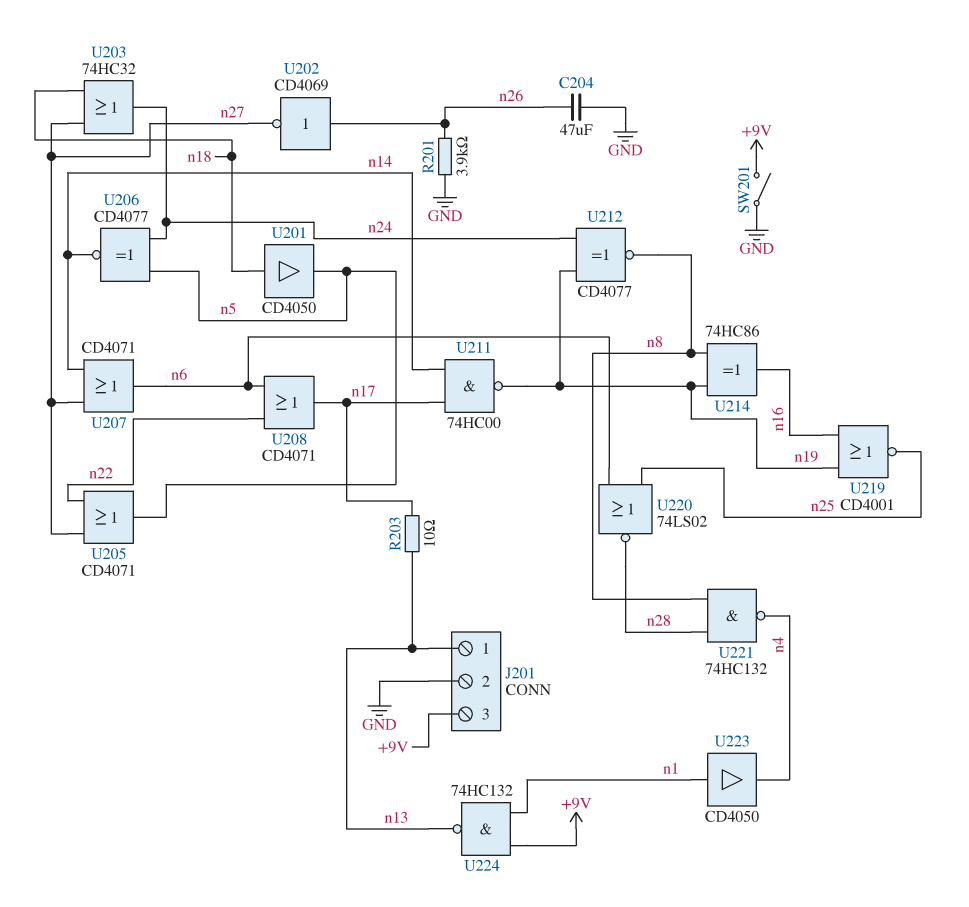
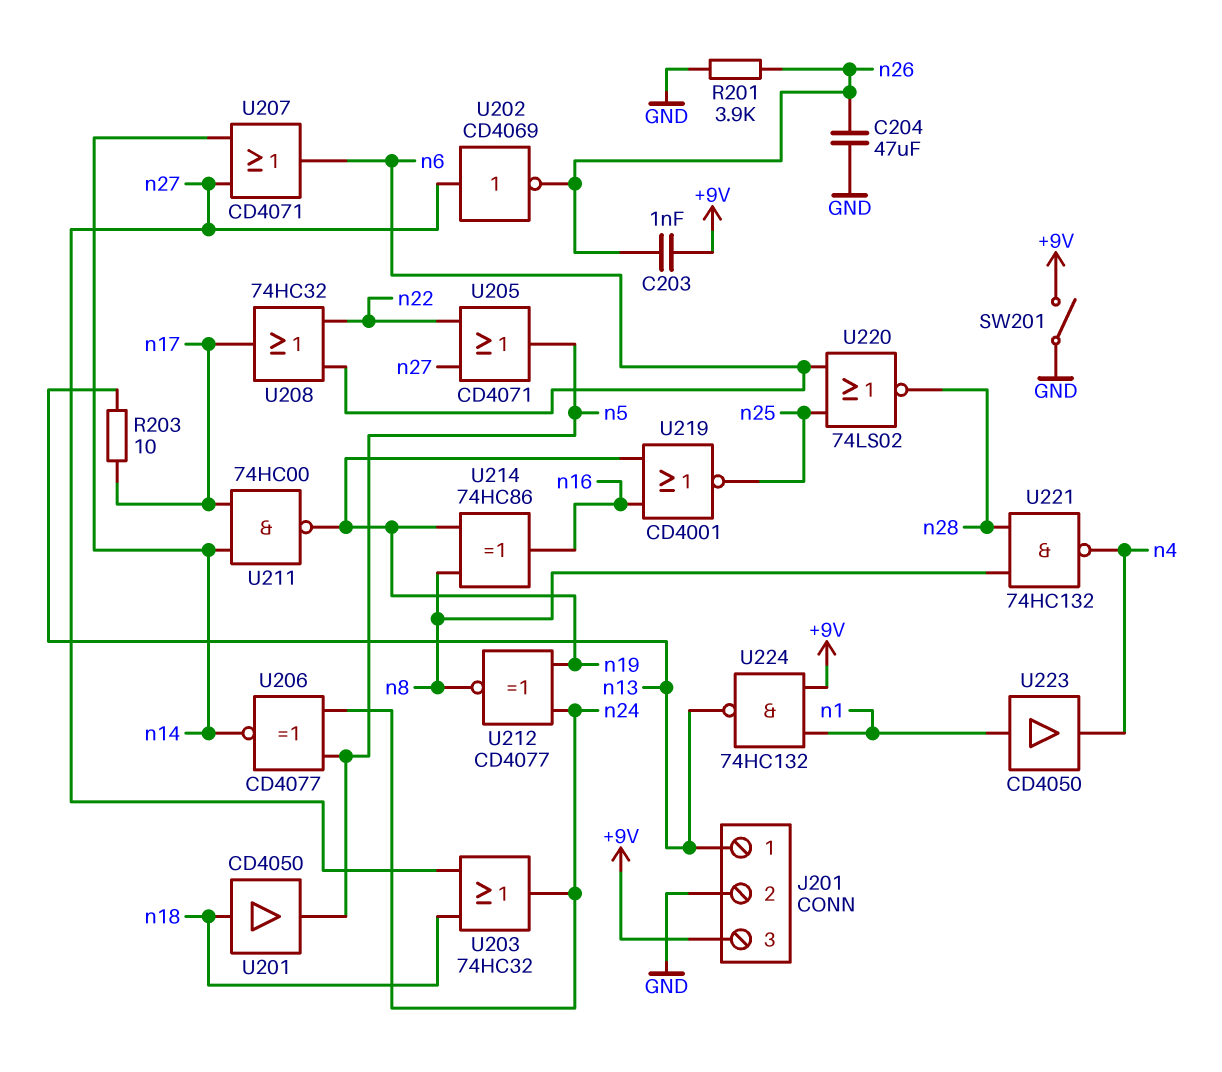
C203: none -> 1nF (+9V, n26)
U202: NOT CD4069 (in n26, out n27) -> NOT CD4069 (in n27, out n26)
U208: OR CD4071 (in n6, in n22, out n17) -> OR 74HC32 (in n6, in n22, out n17)

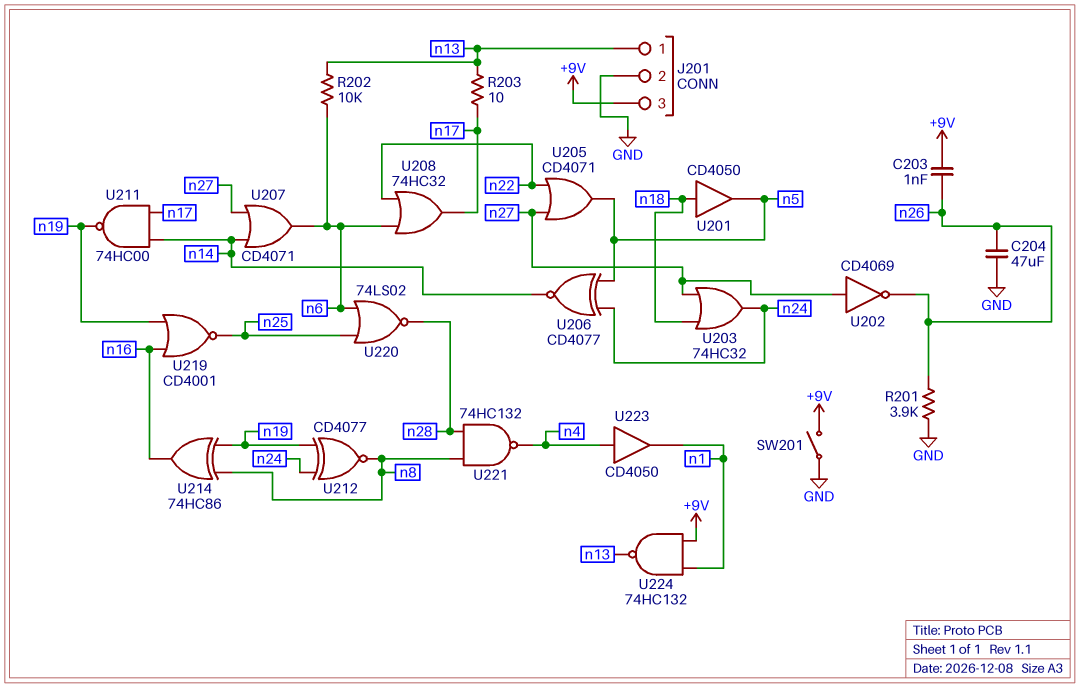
R202: none -> 10k (n6, n13)
U223: buffer CD4050 (in n1, out n4) -> buffer CD4050 (in n4, out n1)

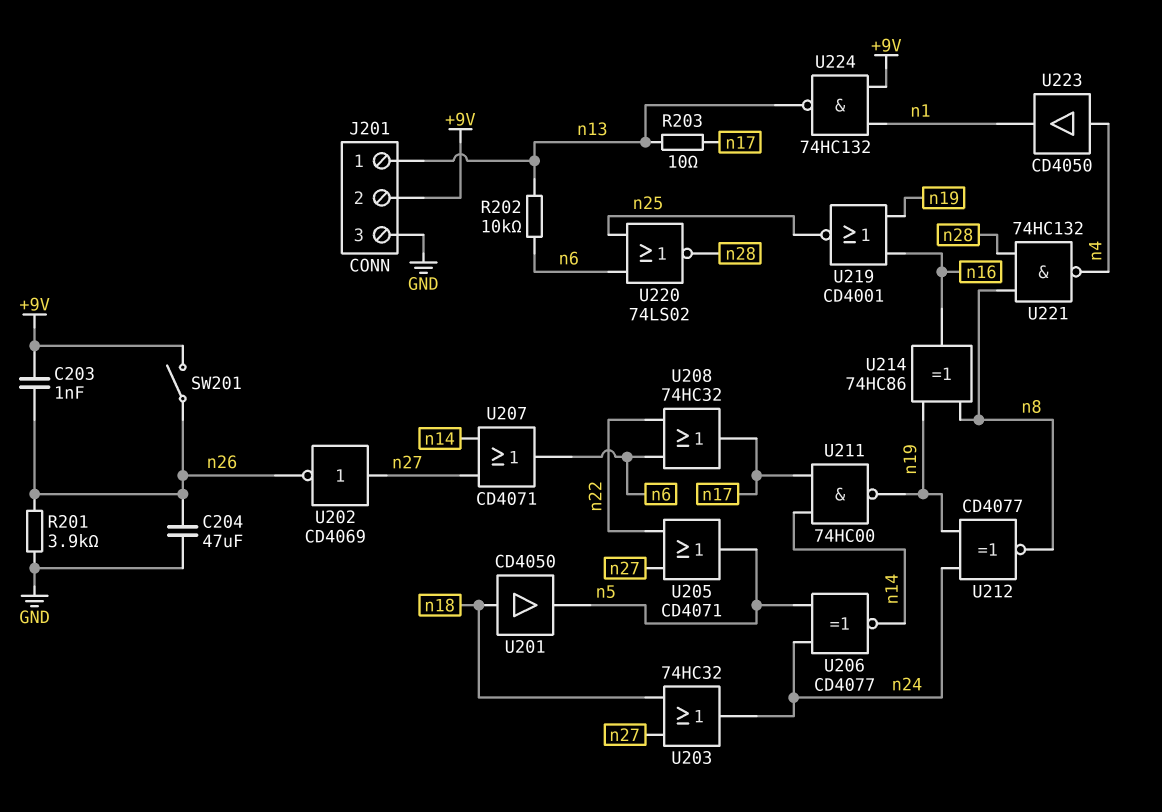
J201 pin 2: GND -> +9V
J201 pin 3: +9V -> GND
SW201: switch (+9V, GND) -> switch (+9V, n26)

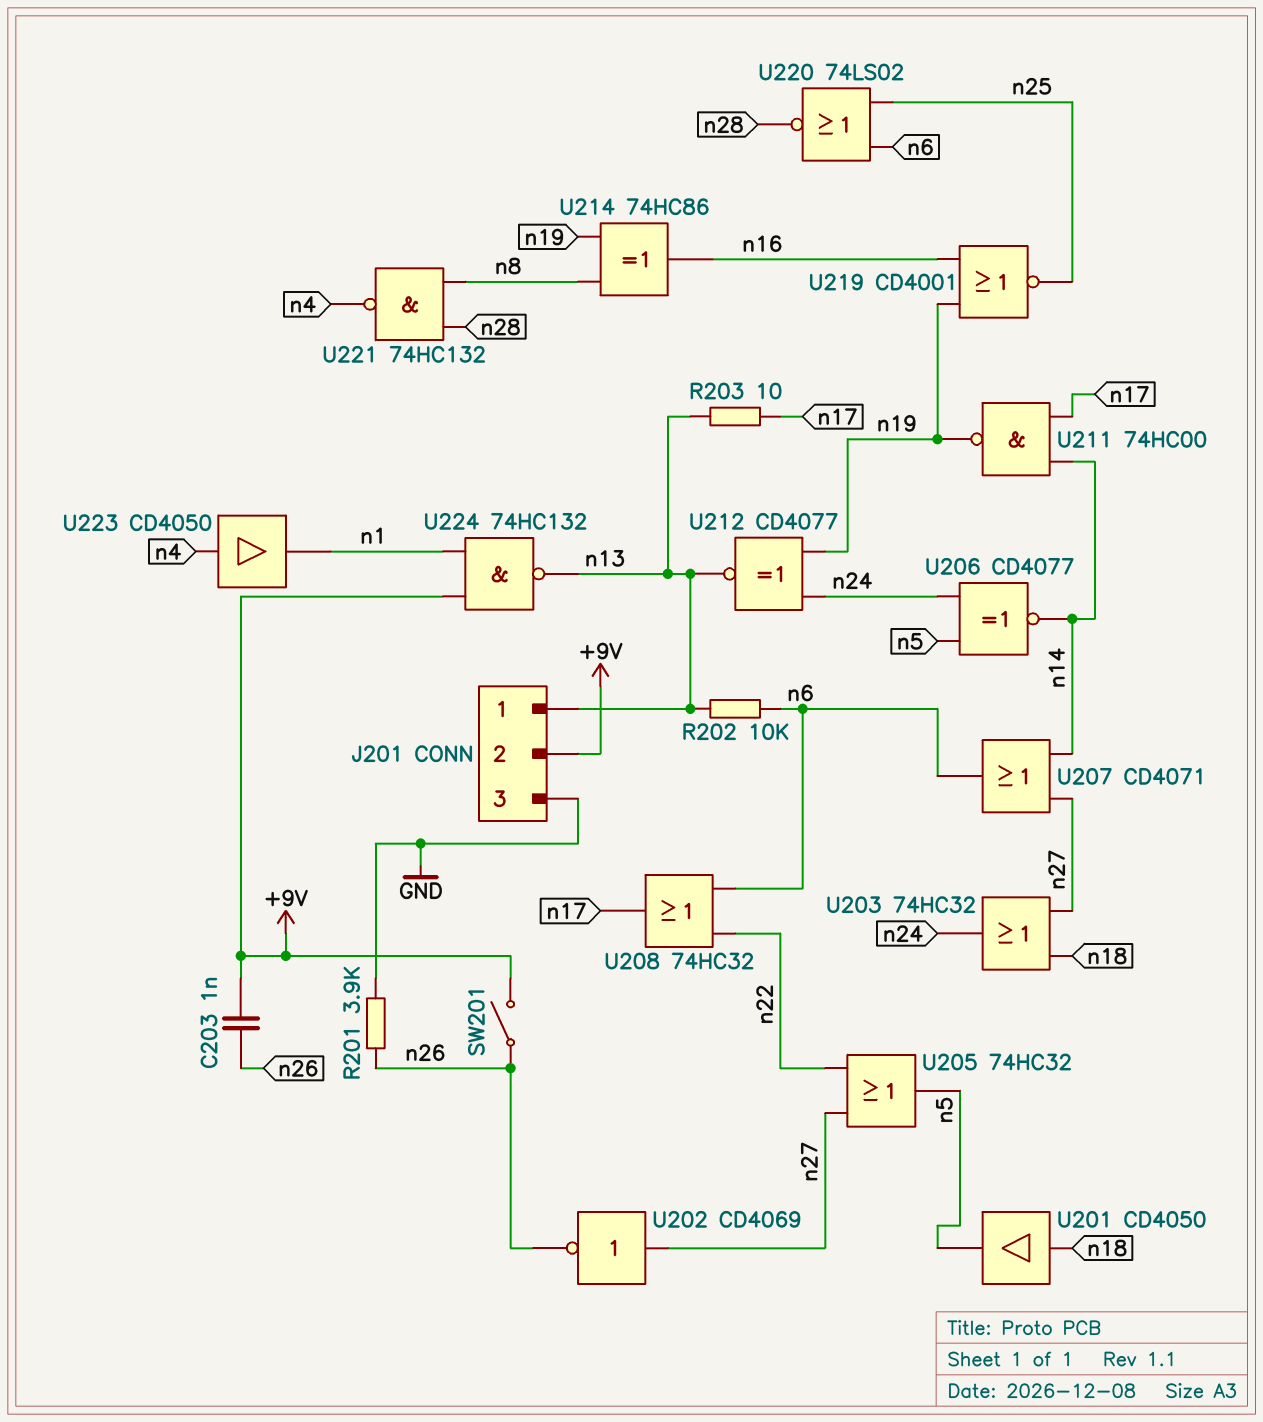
C204: 47uF (GND, n26) -> none
U205: OR CD4071 (in n22, in n27, out n5) -> OR 74HC32 (in n22, in n27, out n5)
U212: XNOR CD4077 (in n19, in n24, out n8) -> XNOR CD4077 (in n19, in n24, out n13)

